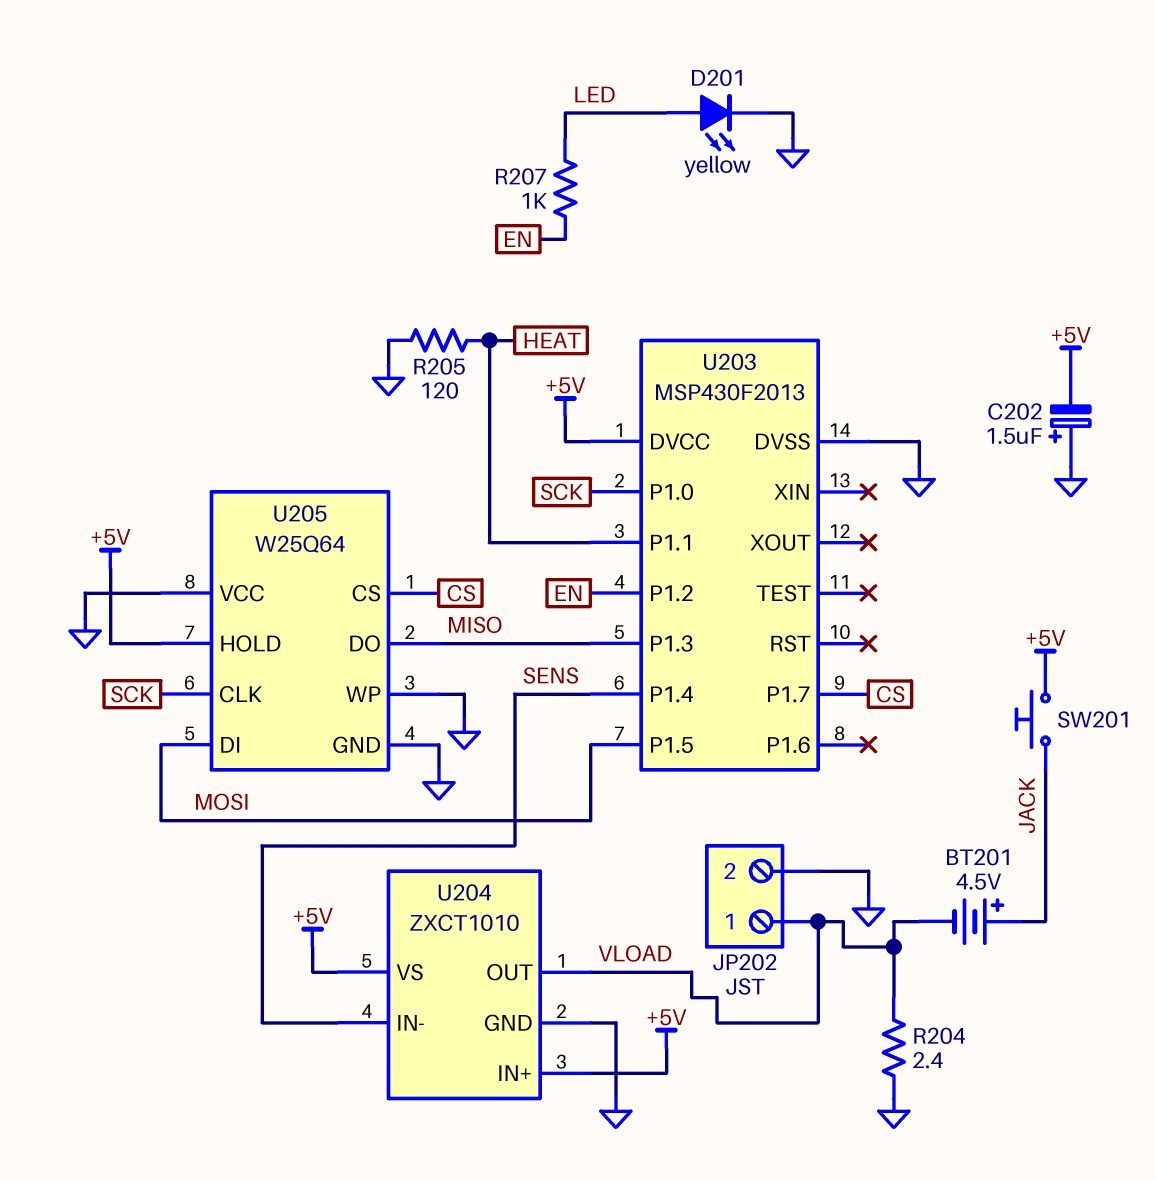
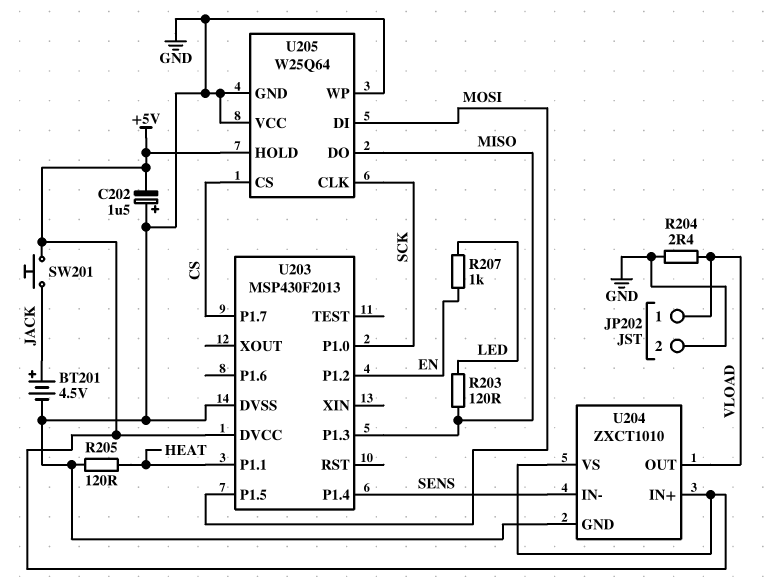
BT201: 4.5V (plus JACK, minus VLOAD) -> 4.5V (plus JACK, minus GND)
D201: LED yellow (A LED, K GND) -> none
R203: none -> 120 (LED, MISO)

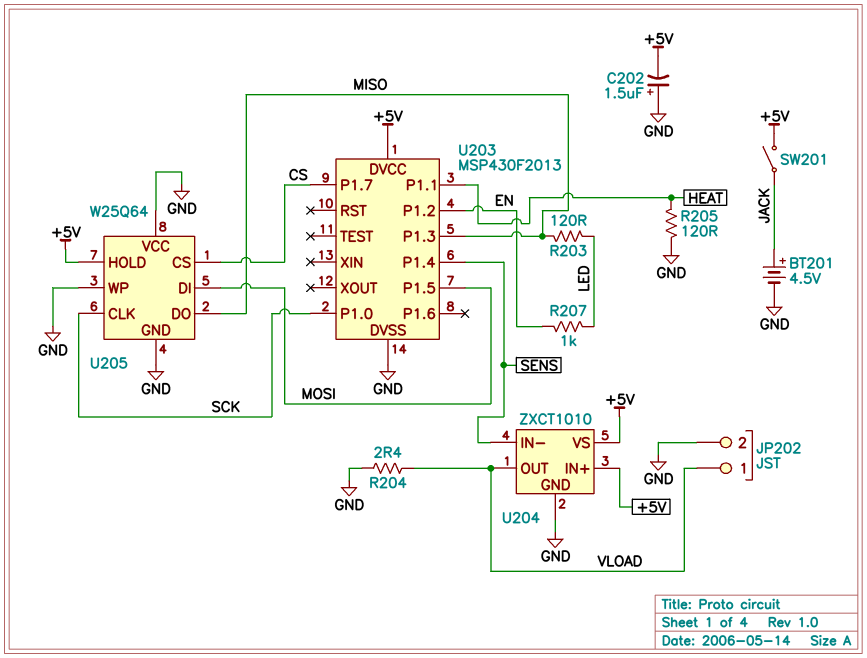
SW201: button (+5V, JACK) -> switch (+5V, JACK)

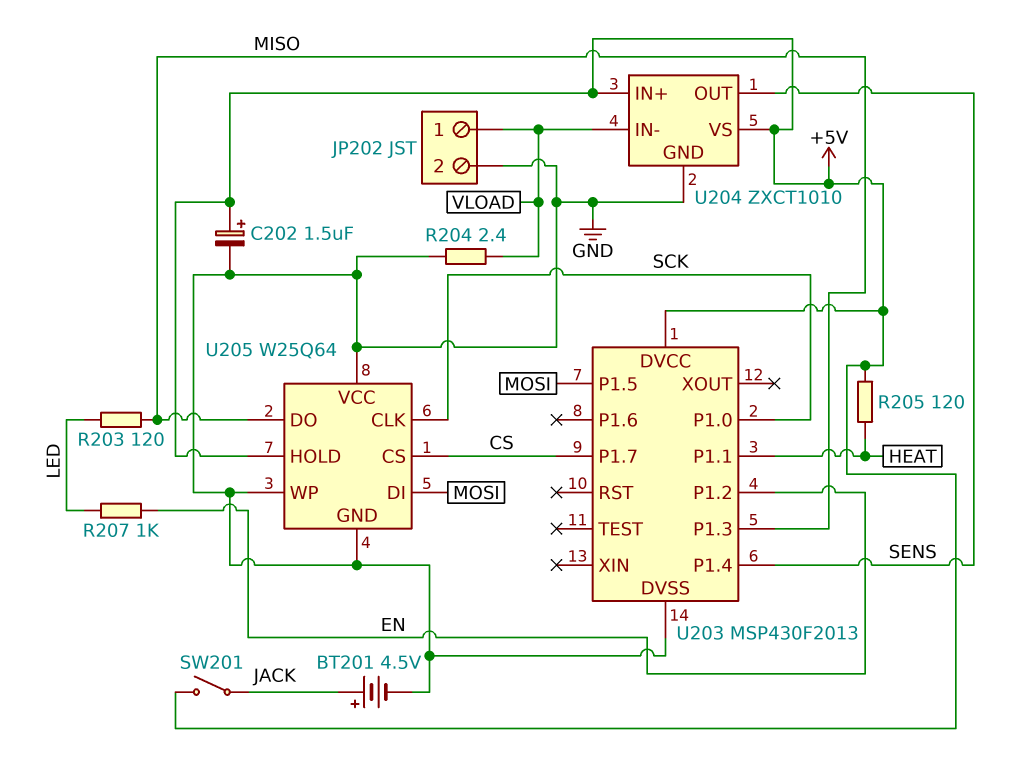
C202: 1.5uF (plus GND, minus +5V) -> 1.5uF (plus +5V, minus GND)
R205: 120 (GND, HEAT) -> 120 (+5V, HEAT)
U204 pin IN-: SENS -> VLOAD
U204 pin OUT: VLOAD -> SENS

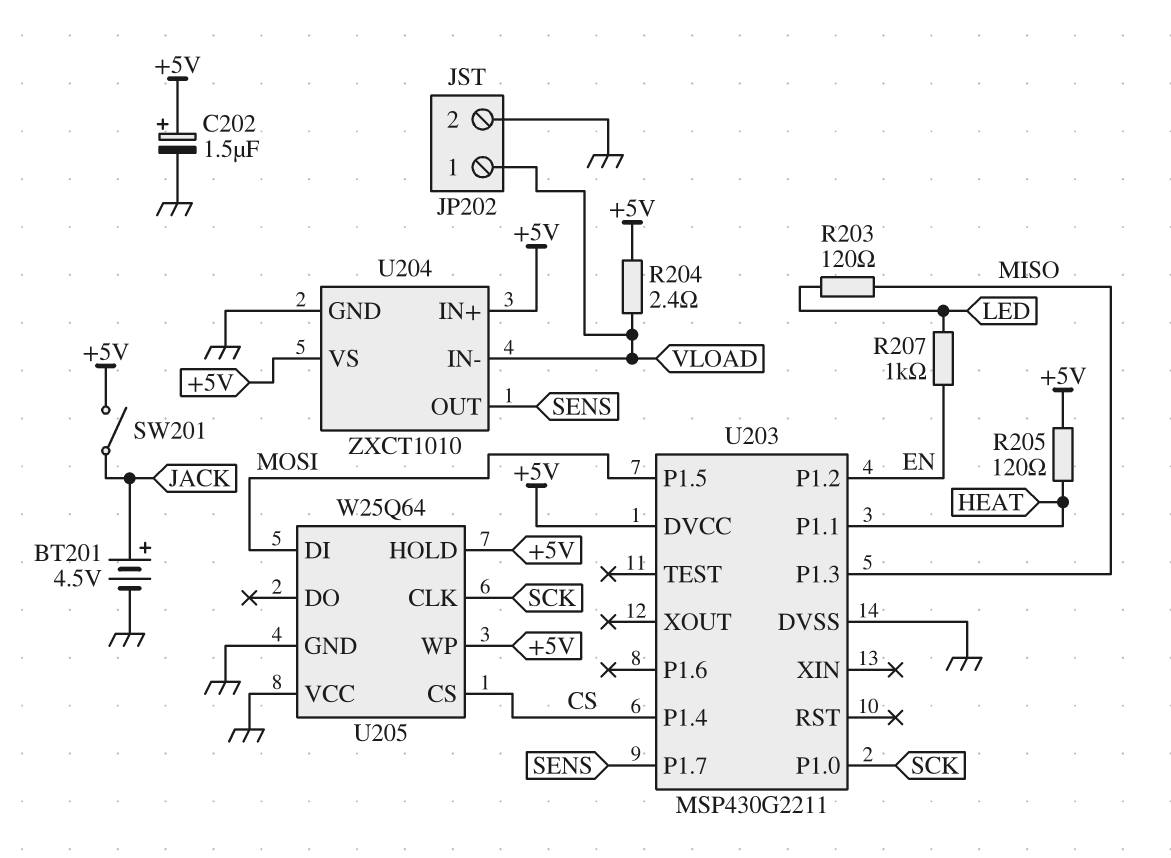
R204: 2.4 (GND, VLOAD) -> 2.4 (+5V, VLOAD)
U203: MSP430F2013 -> MSP430G2211
U203 pin P1.4: SENS -> CS
U203 pin P1.7: CS -> SENS
U205 pin DO: MISO -> none
U205 pin WP: GND -> +5V

